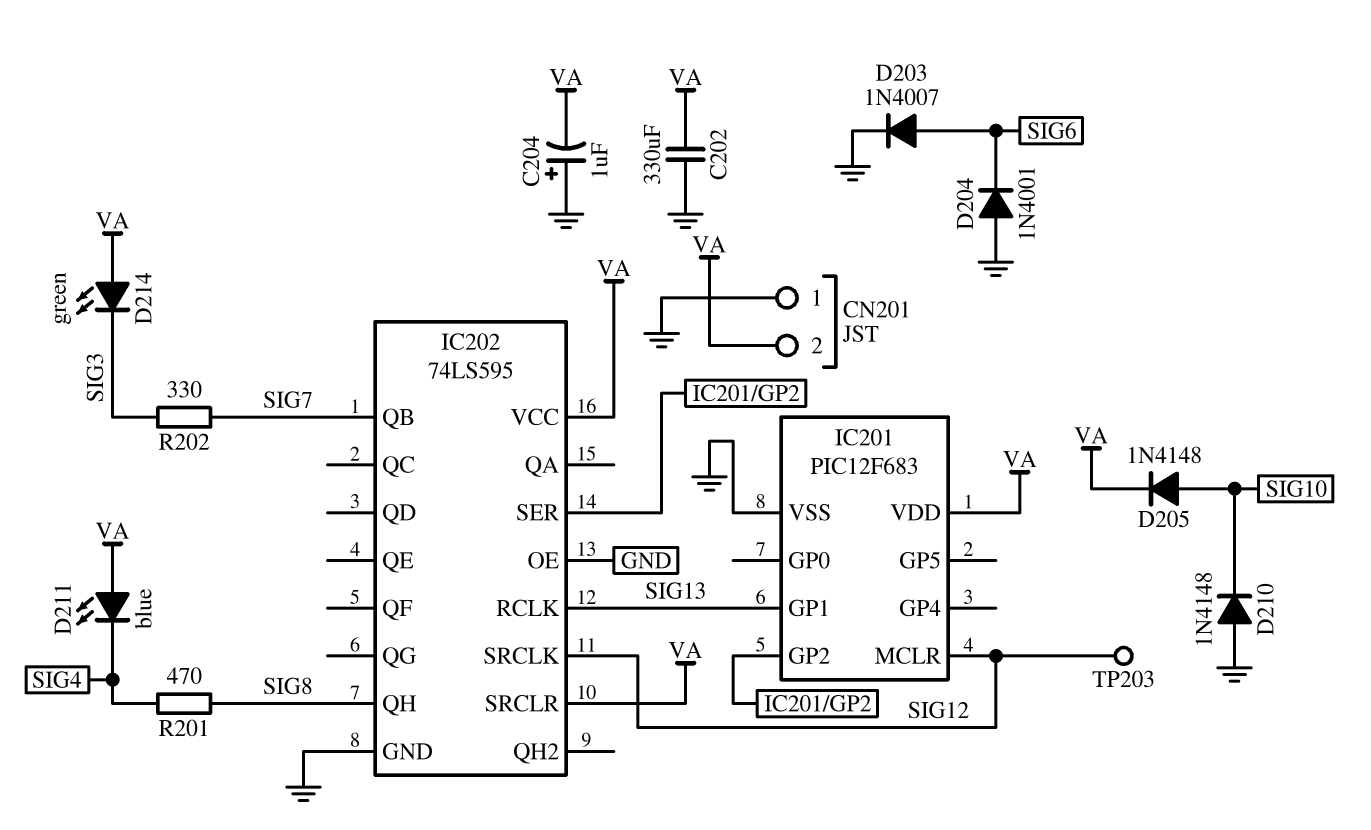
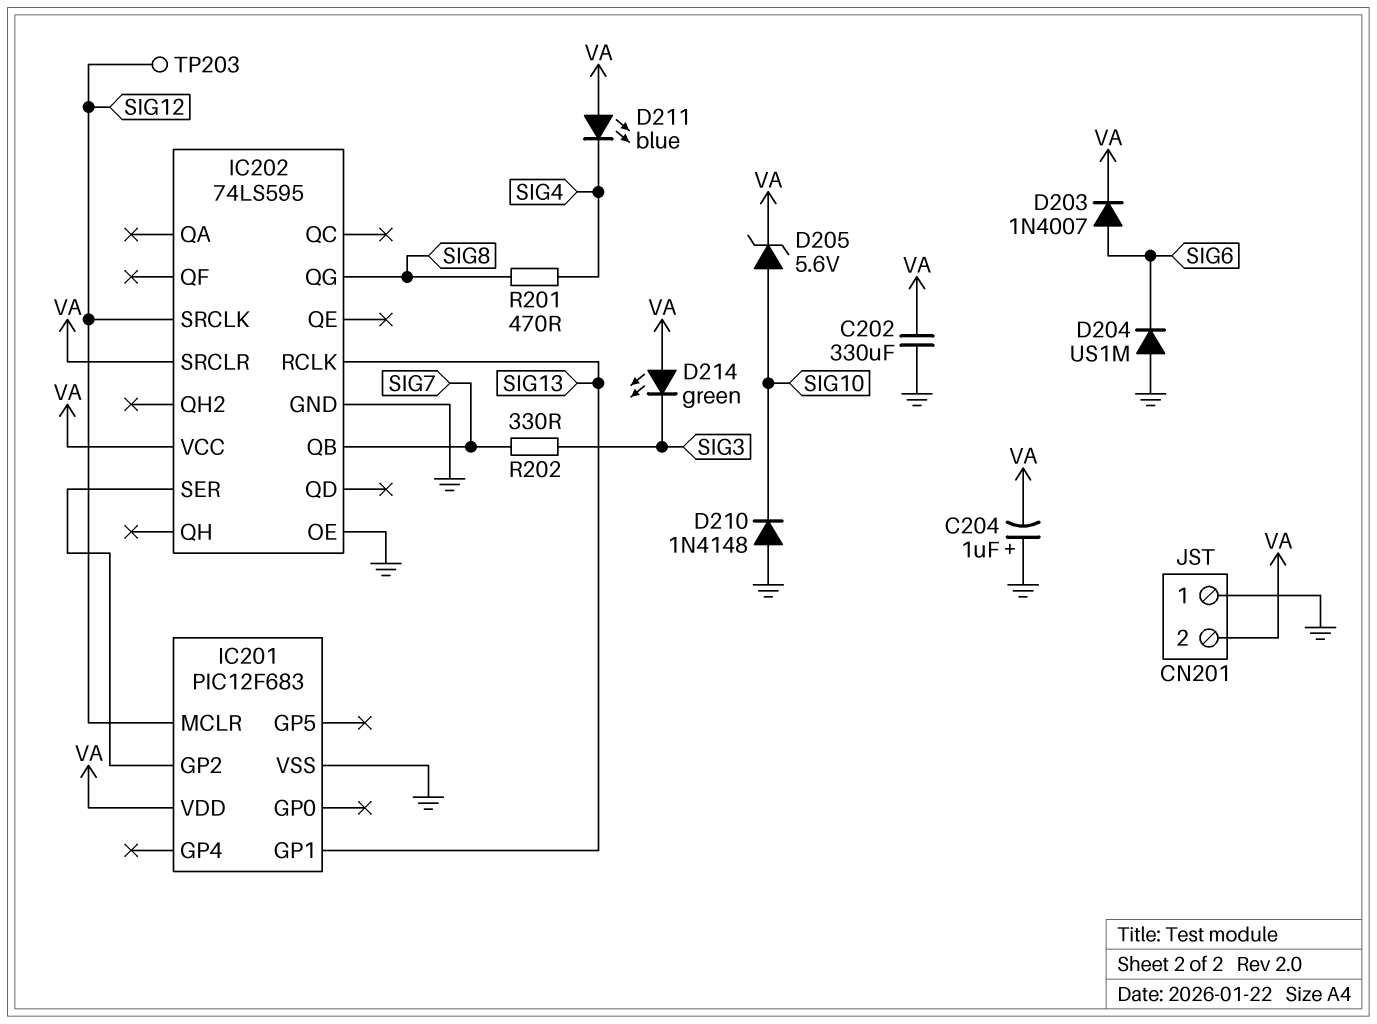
D203: diode 1N4007 (A SIG6, K GND) -> diode 1N4007 (A SIG6, K VA)
D204: diode 1N4001 (A GND, K SIG6) -> diode US1M (A GND, K SIG6)
D205: diode 1N4148 (A SIG10, K VA) -> zener 5.6V (A SIG10, K VA)
IC202 pin QG: none -> SIG8
IC202 pin QH: SIG8 -> none

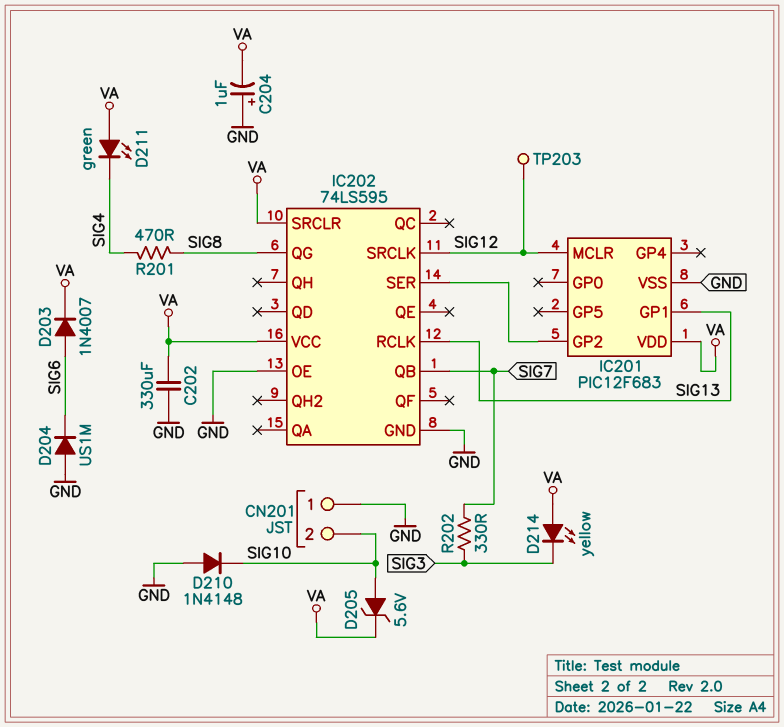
CN201 pin 2: VA -> SIG10
D211: LED blue (A VA, K SIG4) -> LED green (A VA, K SIG4)
D214: LED green (A VA, K SIG3) -> LED yellow (A VA, K SIG3)

